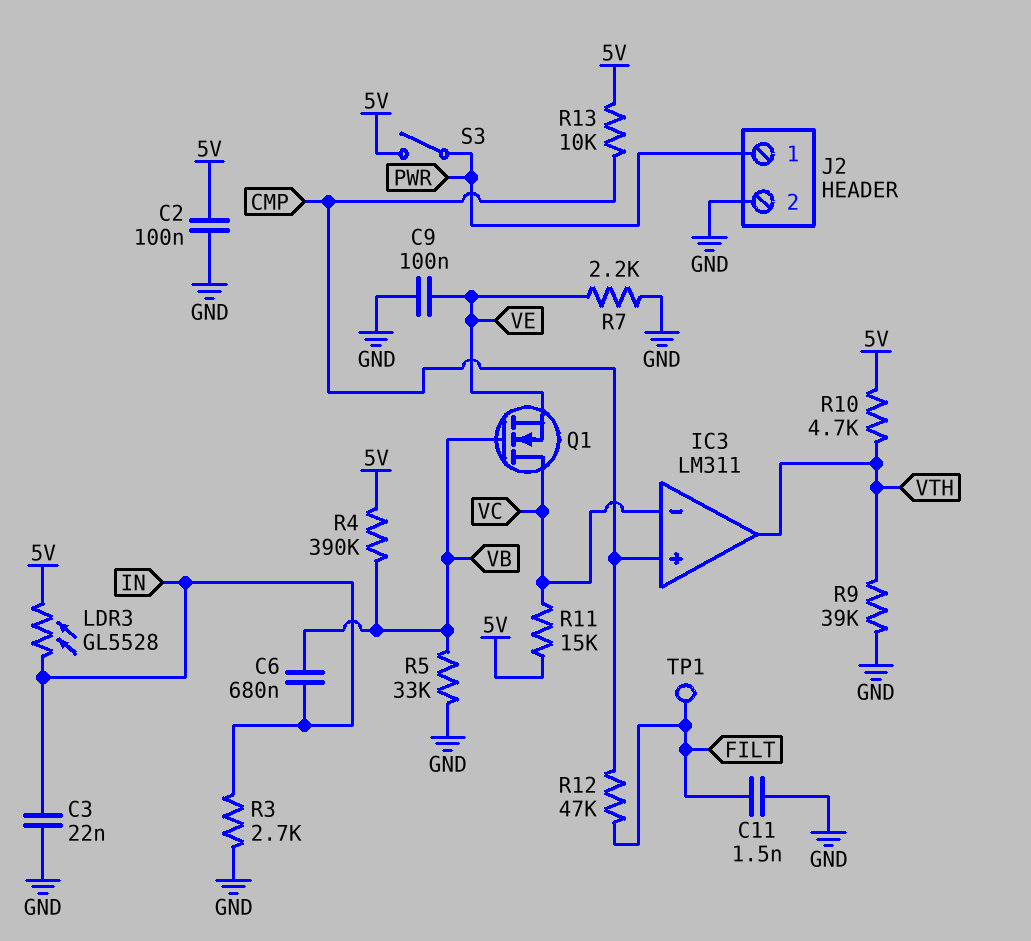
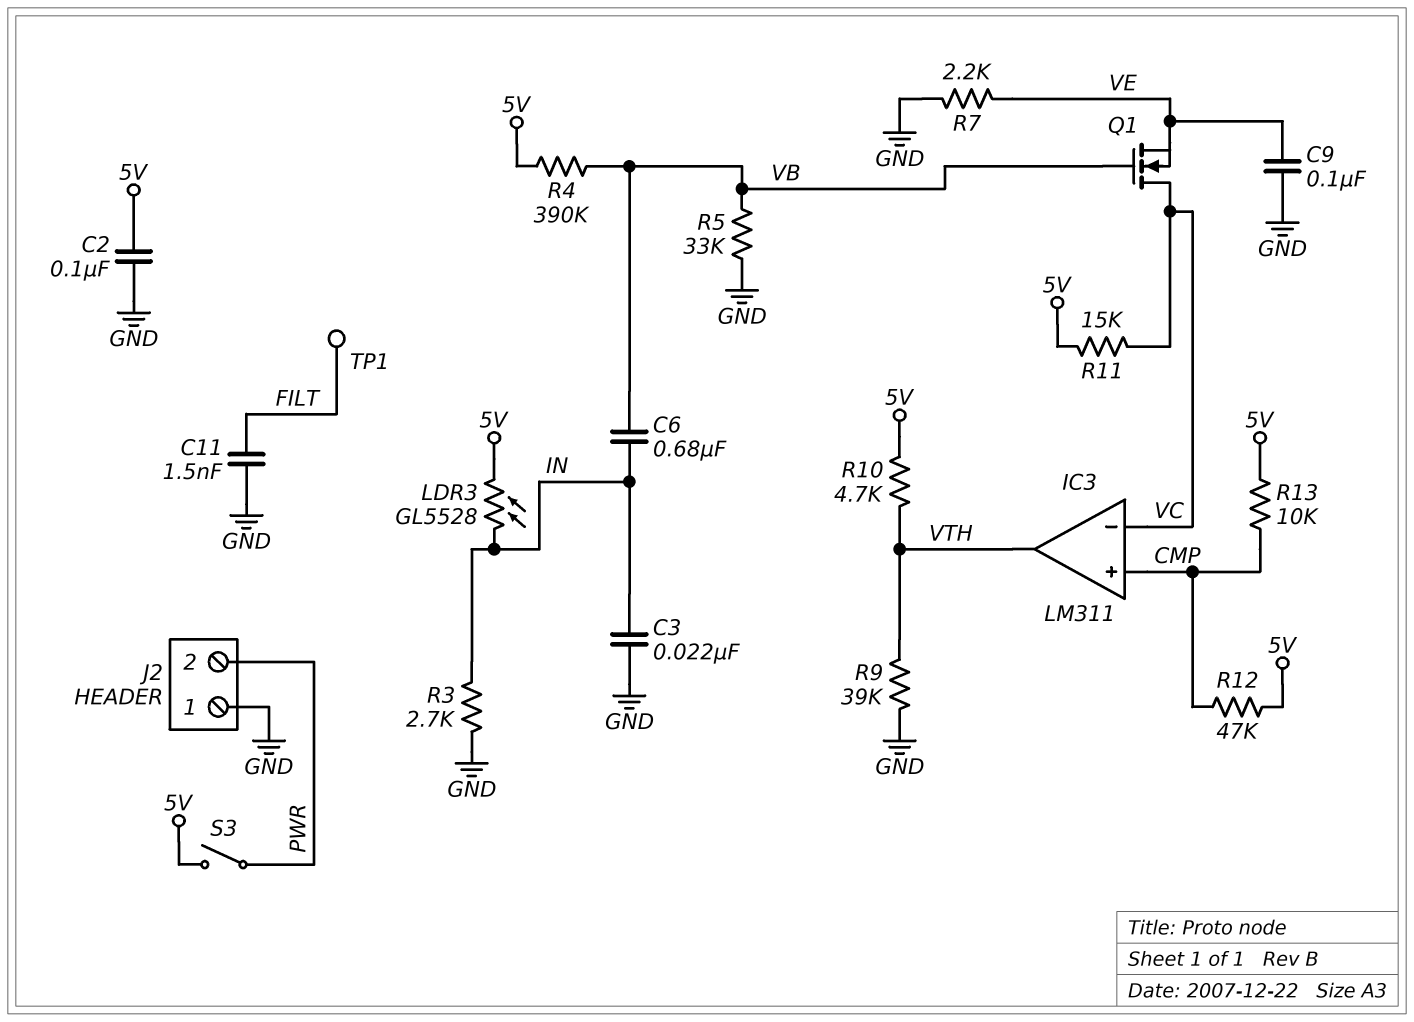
J2 pin 1: PWR -> GND
J2 pin 2: GND -> PWR
R12: 47k (CMP, FILT) -> 47k (5V, CMP)

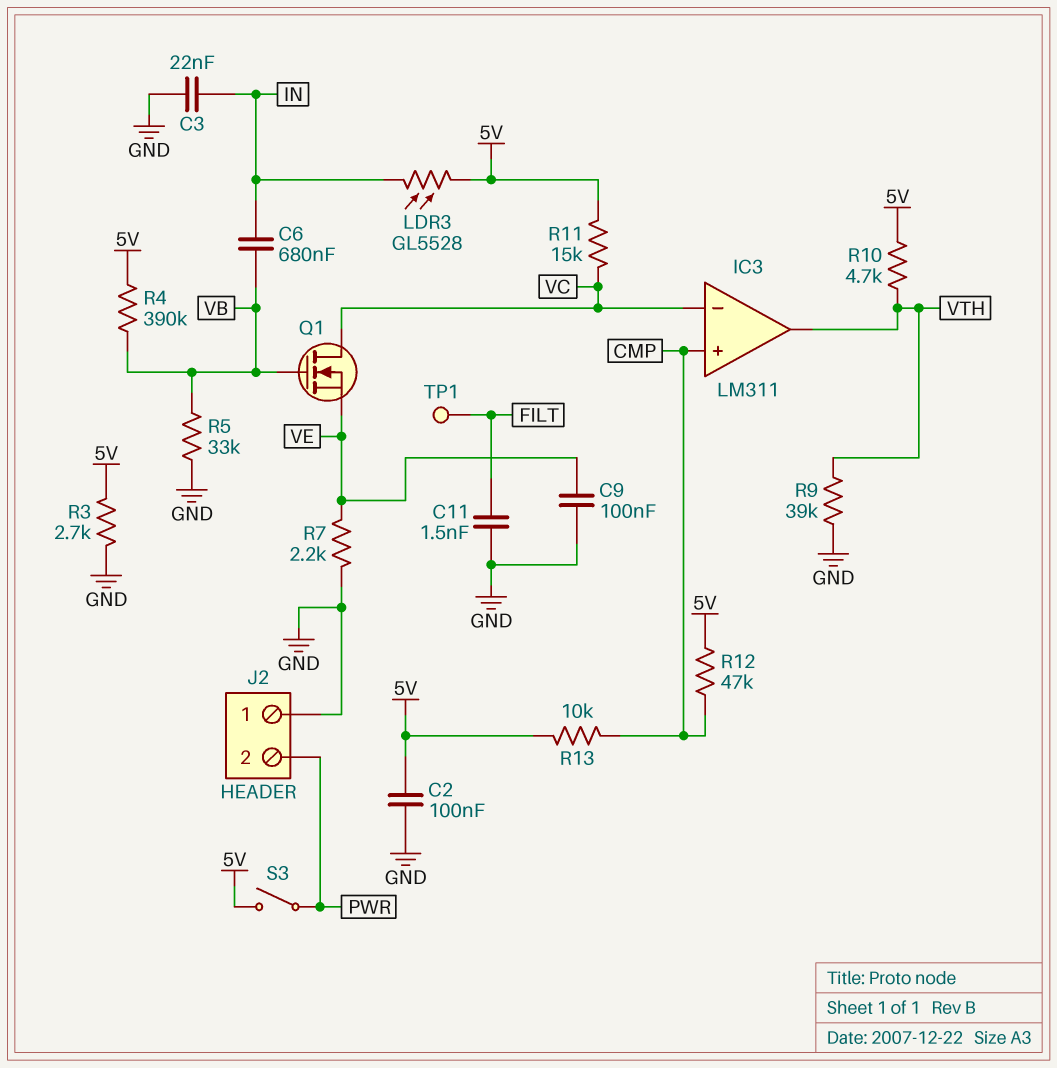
R3: 2.7k (GND, IN) -> 2.7k (5V, GND)

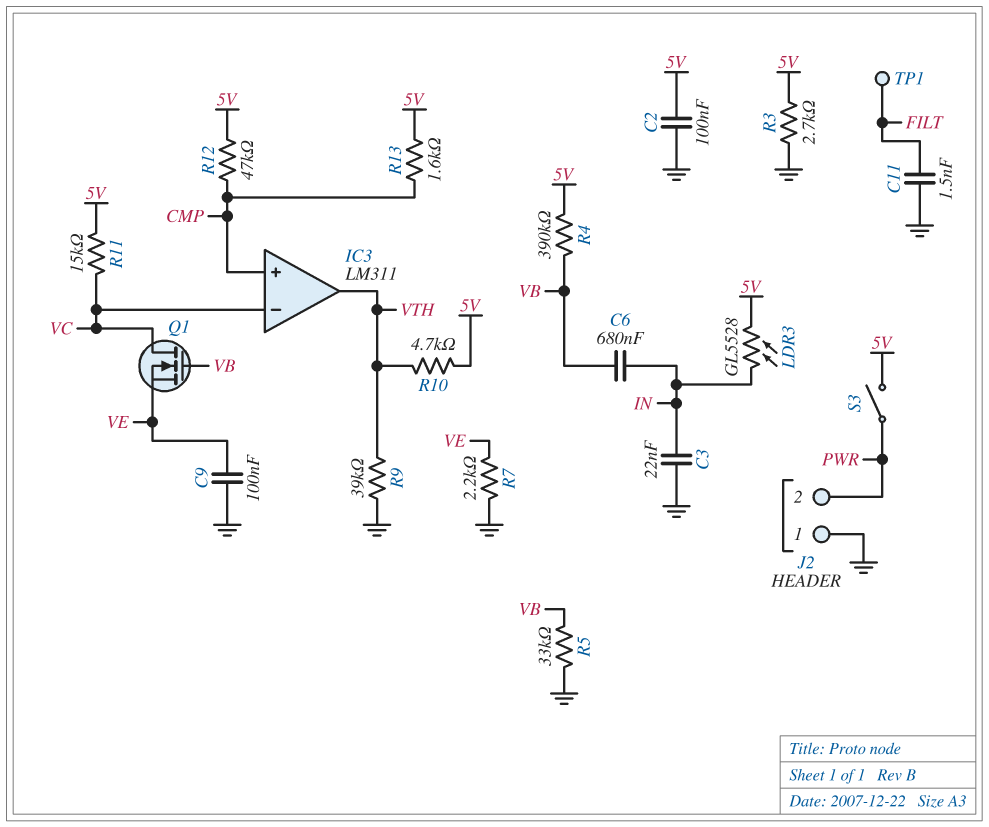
R13: 10k (5V, CMP) -> 1.6k (5V, CMP)

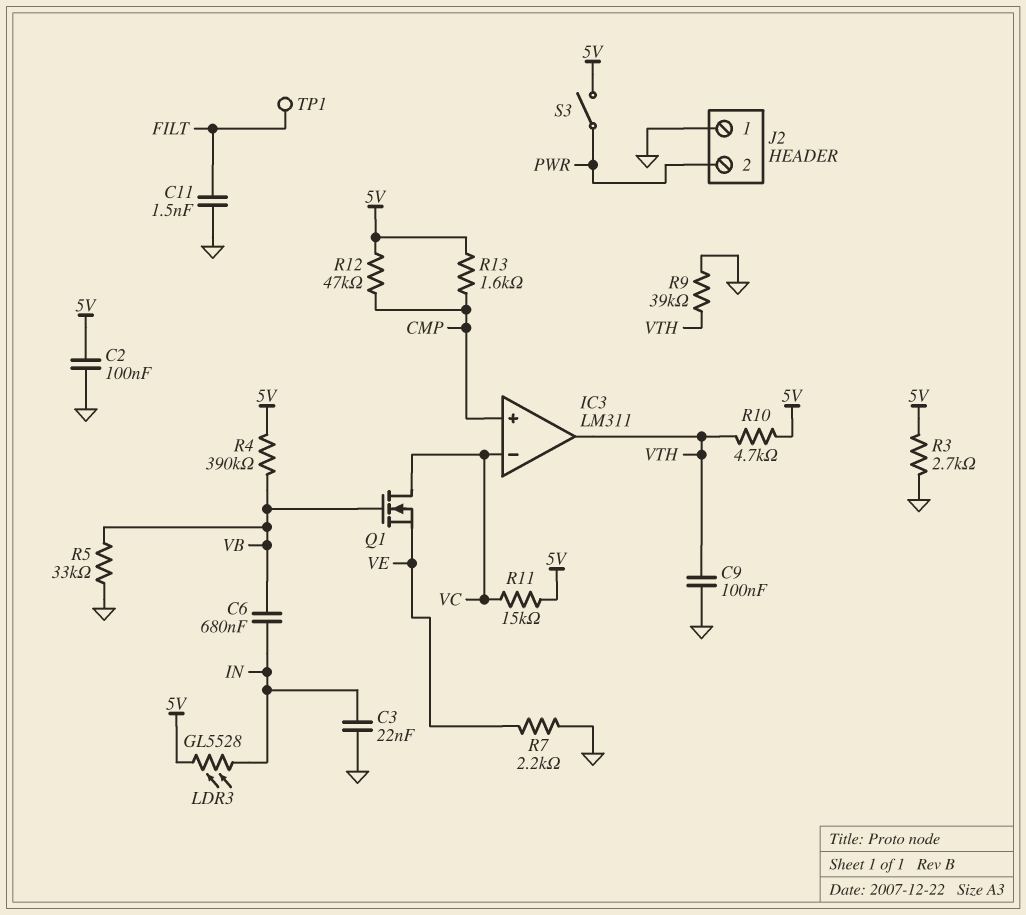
C9: 100nF (GND, VE) -> 100nF (GND, VTH)

